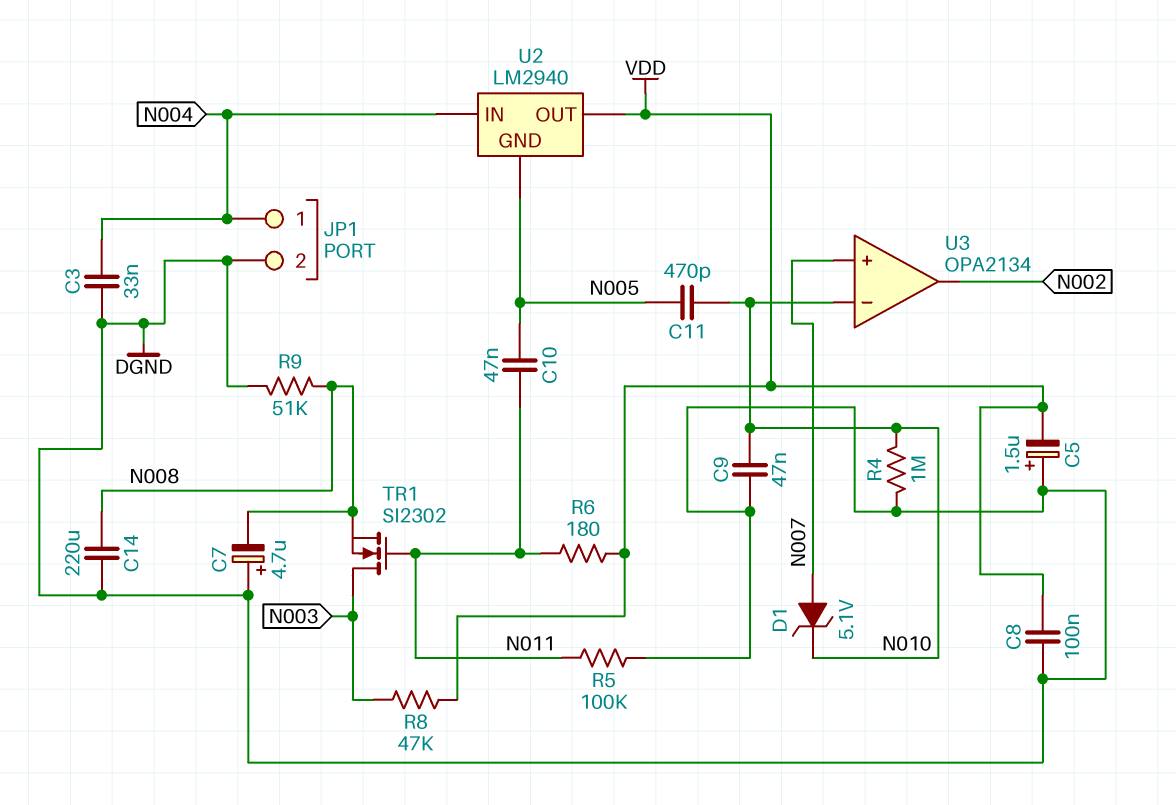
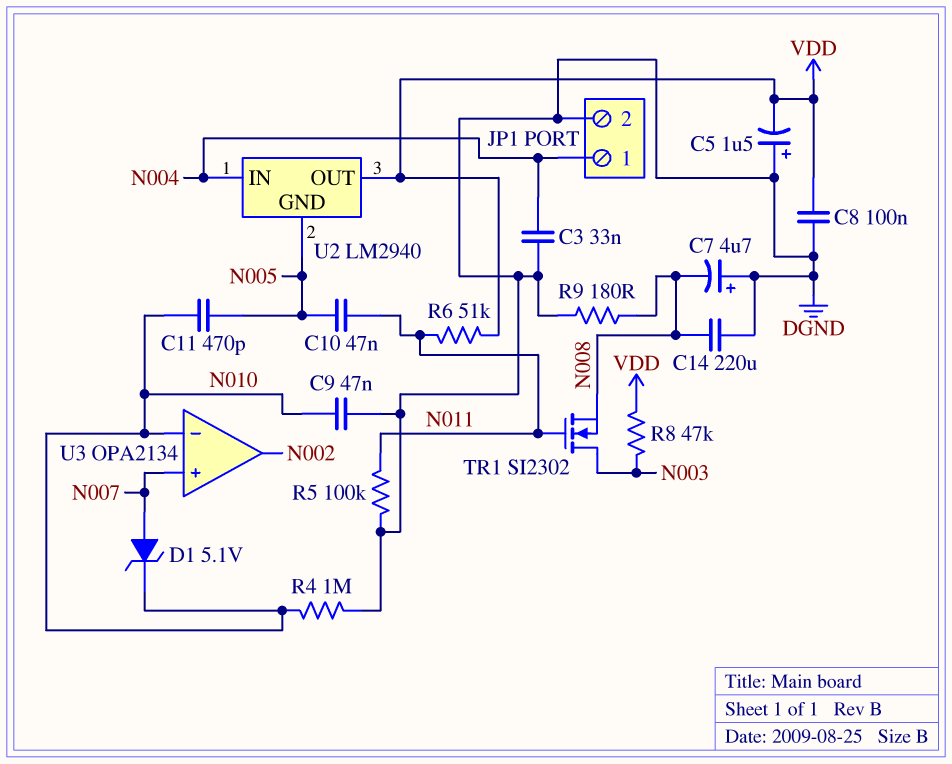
R6: 180 (N011, VDD) -> 51k (N011, VDD)
R9: 51k (DGND, N008) -> 180 (DGND, N008)

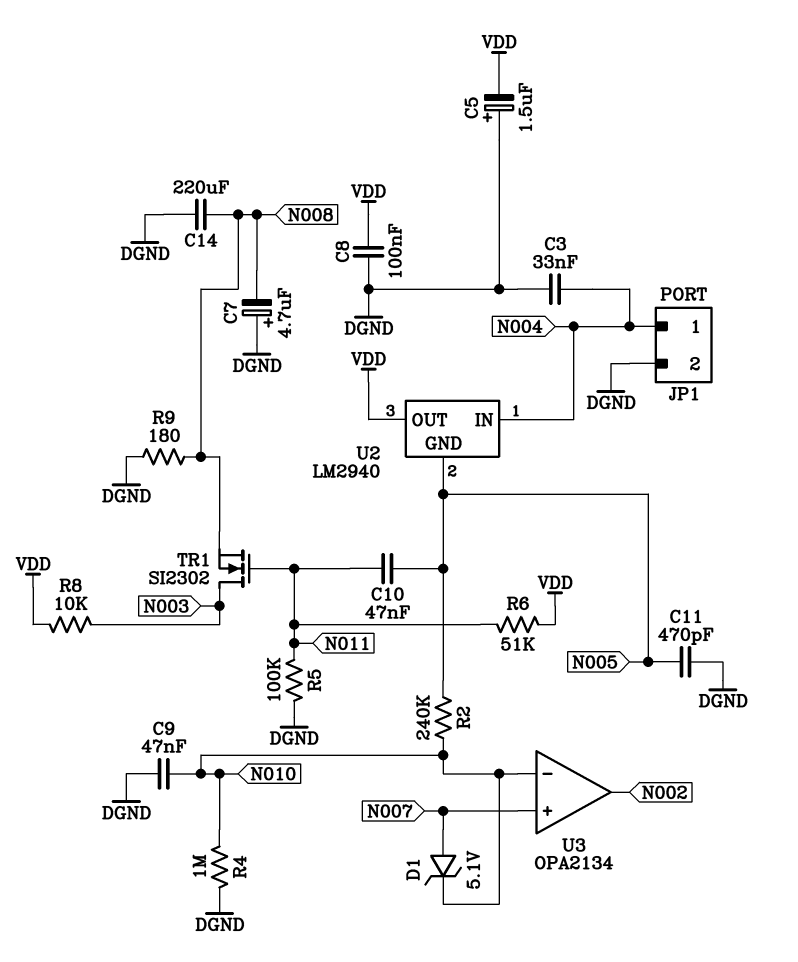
C11: 470pF (N005, N010) -> 470pF (DGND, N005)
R2: none -> 240k (N005, N010)
R8: 47k (N003, VDD) -> 10k (N003, VDD)

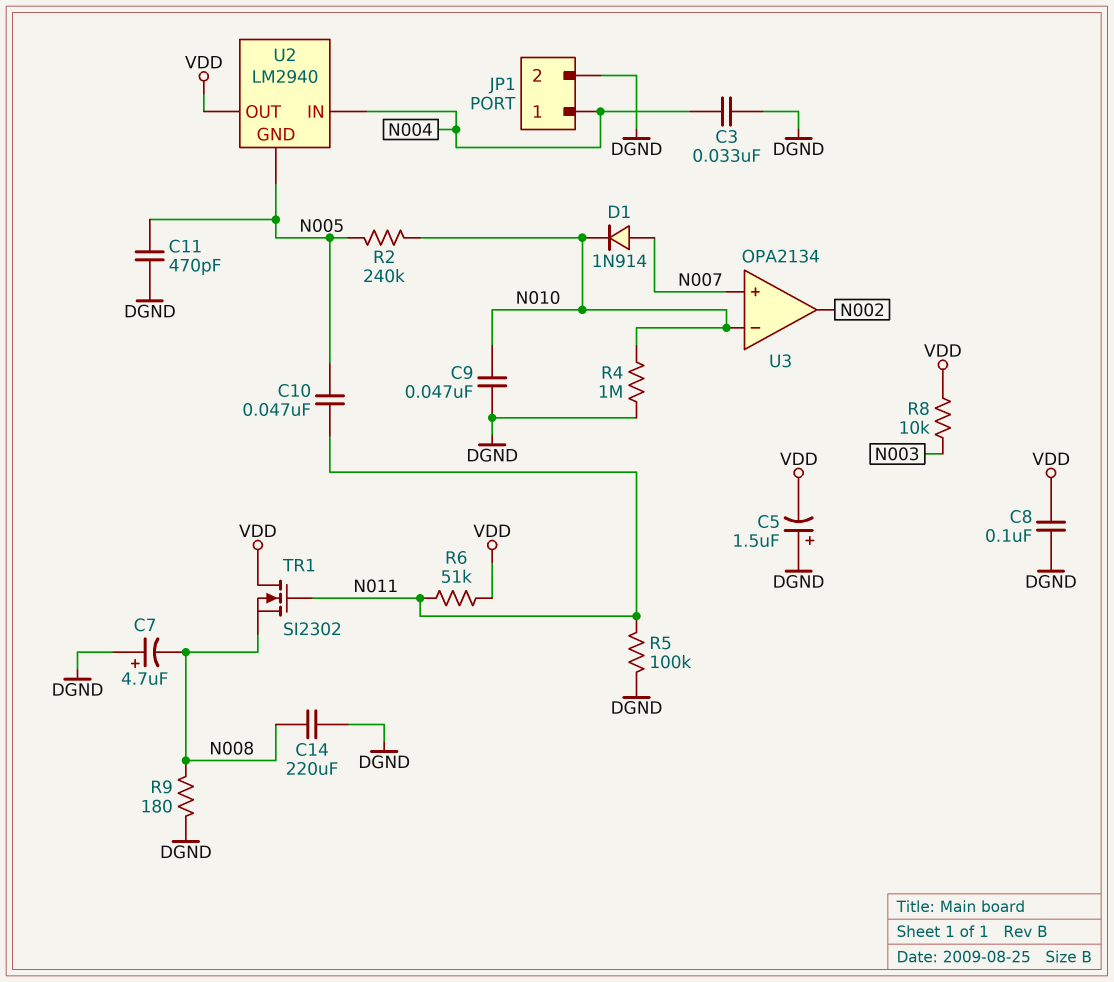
D1: zener 5.1V (A N007, K N010) -> diode 1N914 (A N007, K N010)
TR1: NMOS SI2302 (G N011, D N003, S N008) -> NMOS SI2302 (G N011, D VDD, S N008)

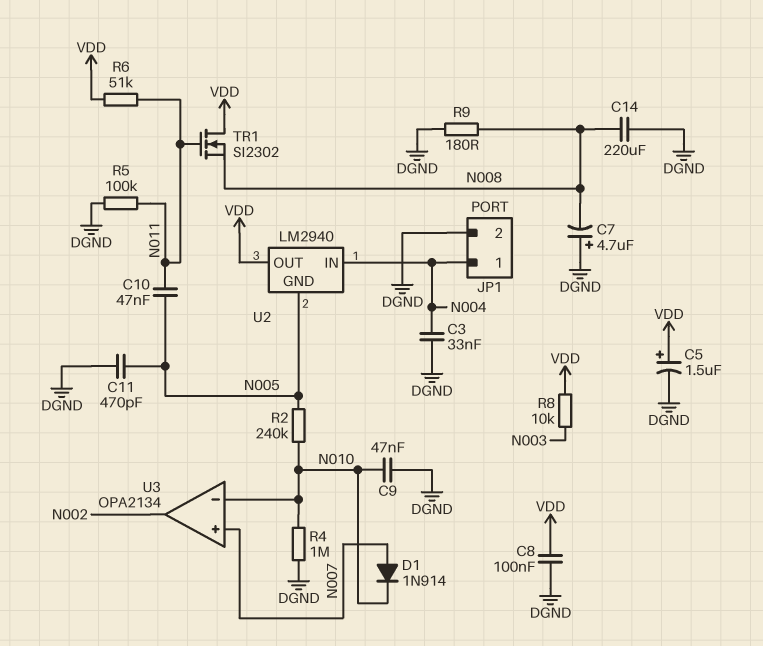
C5: 1.5uF (plus DGND, minus VDD) -> 1.5uF (plus VDD, minus DGND)

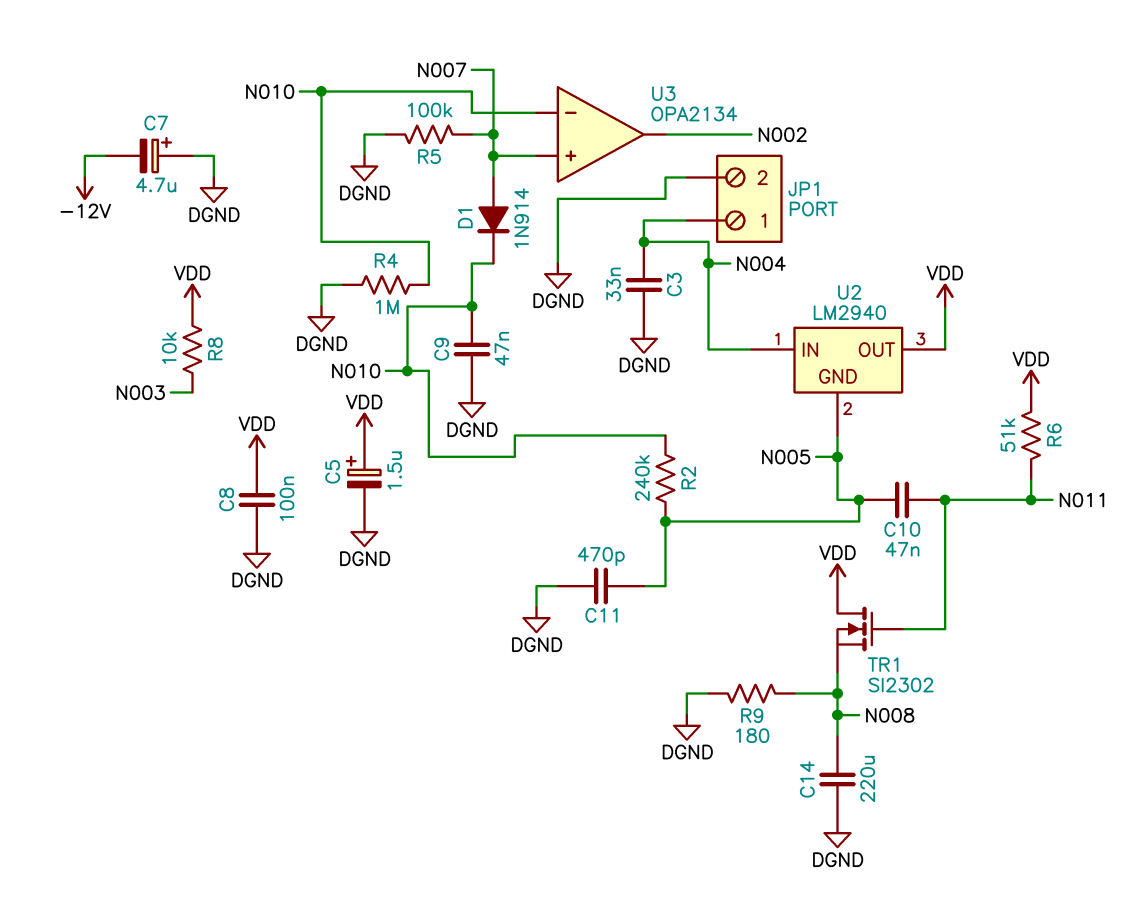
C7: 4.7uF (plus DGND, minus N008) -> 4.7uF (plus DGND, minus -12V)
R5: 100k (DGND, N011) -> 100k (DGND, N007)

